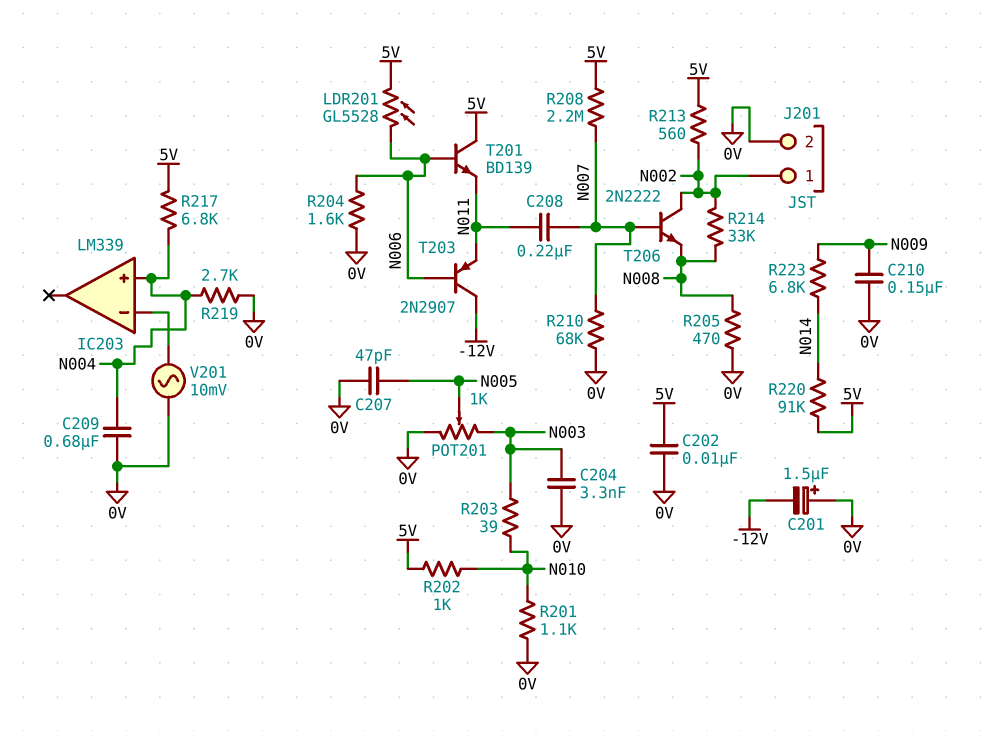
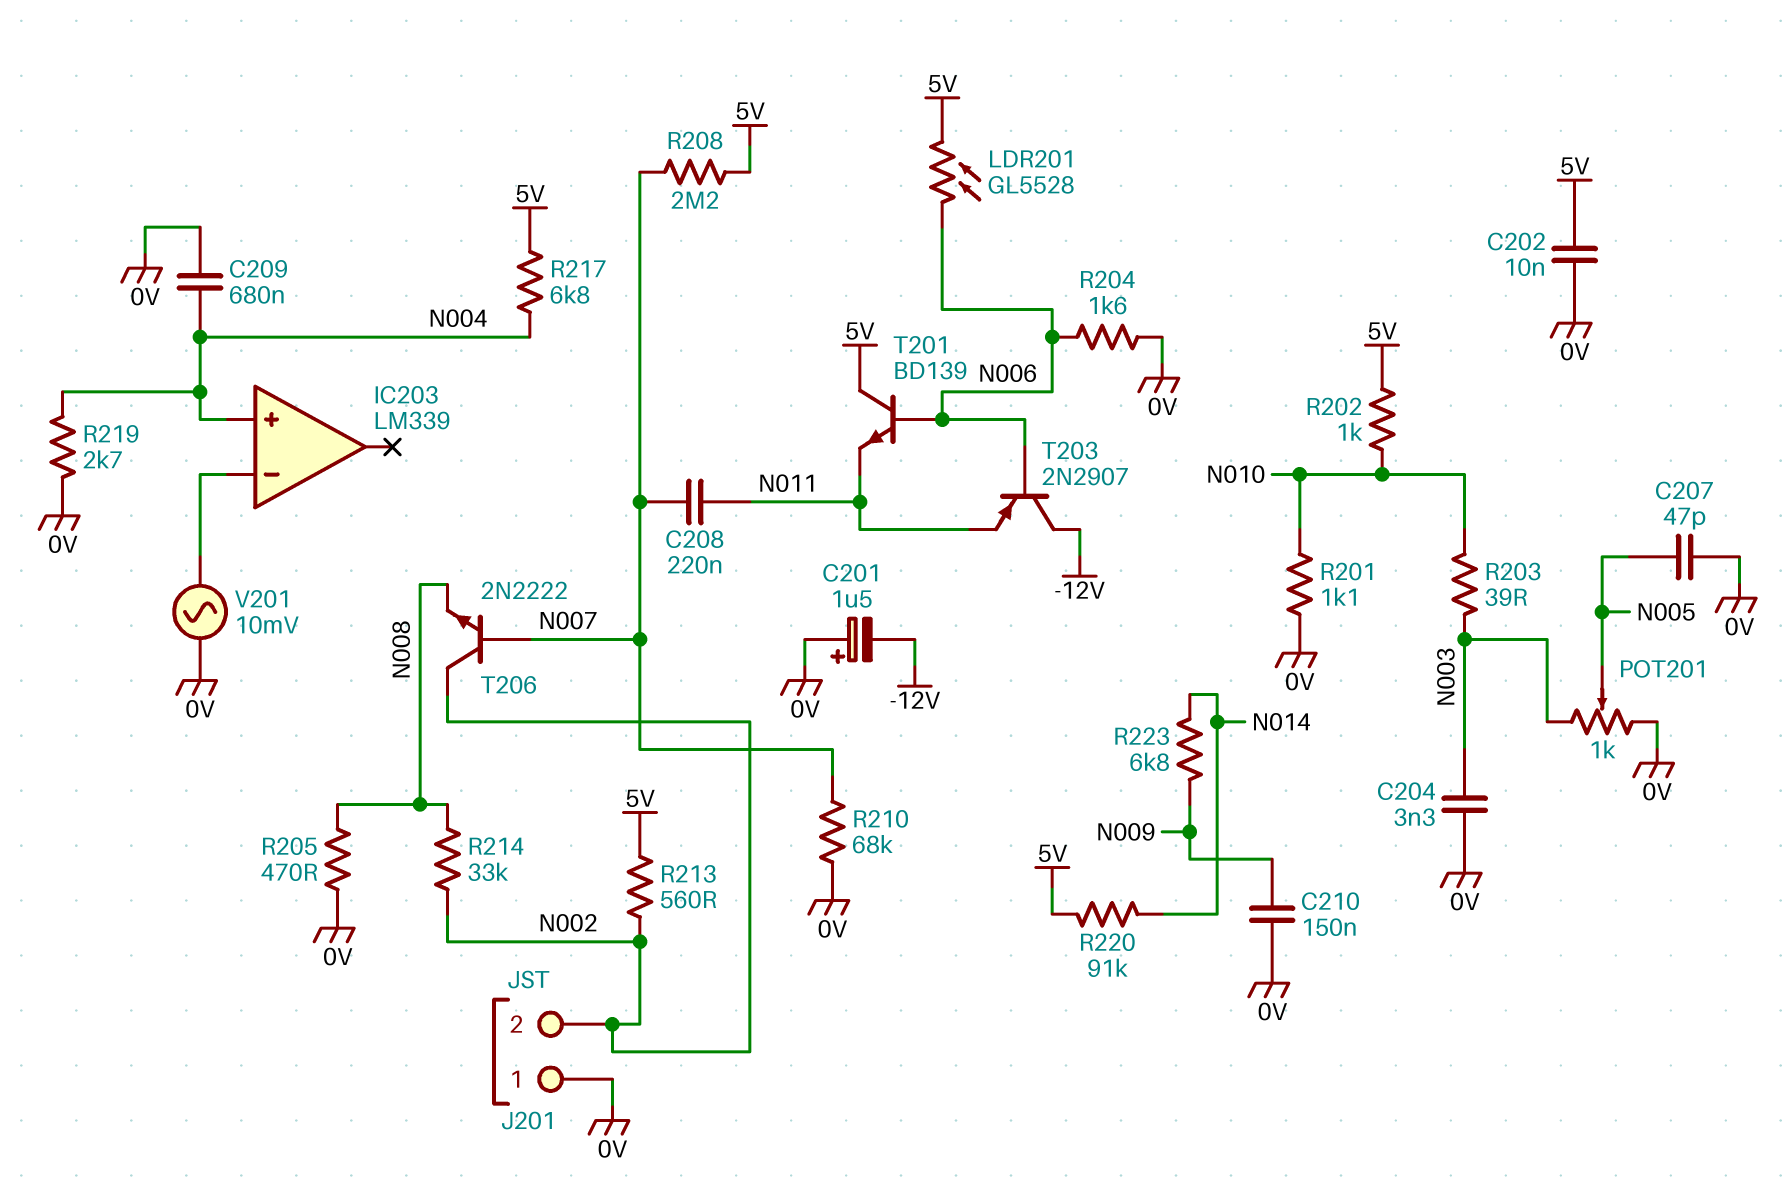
J201 pin 1: N002 -> 0V
J201 pin 2: 0V -> N002

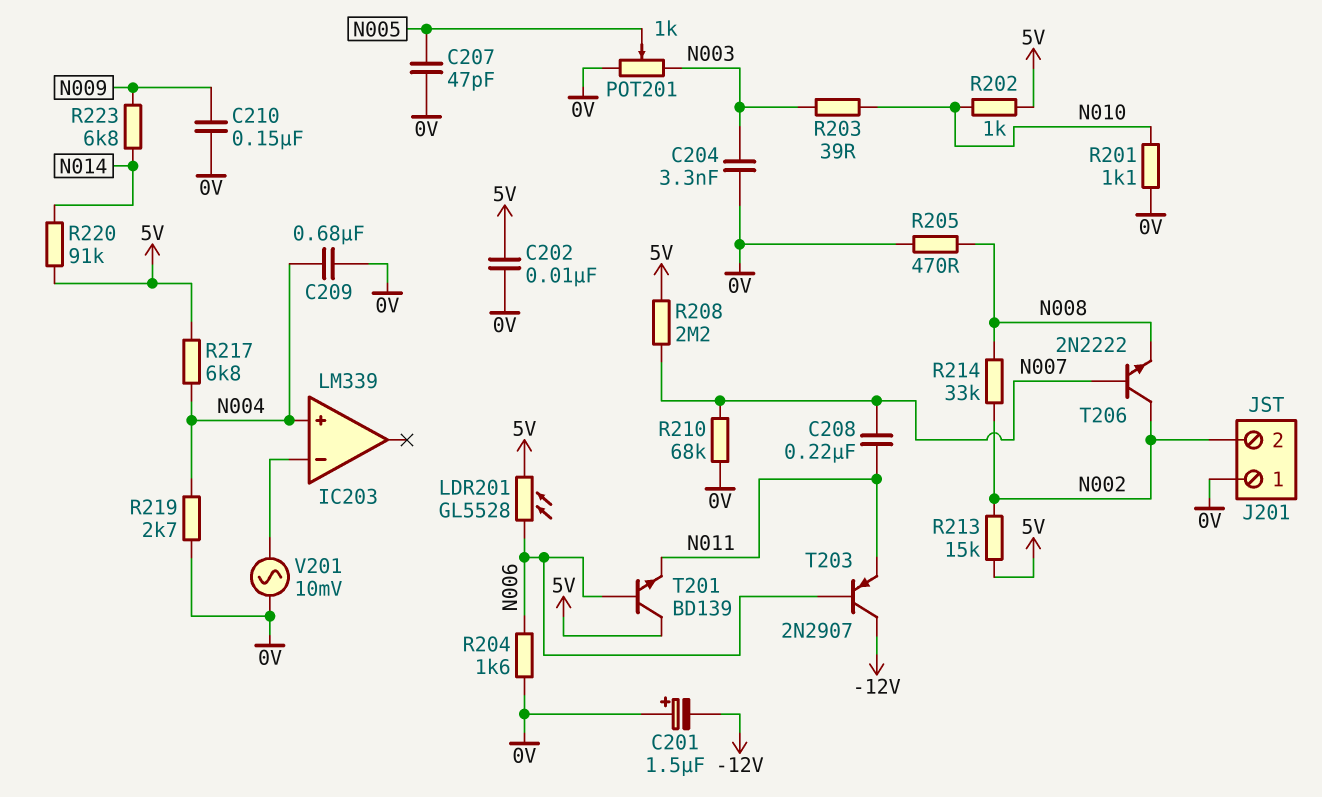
R213: 560 (5V, N002) -> 15k (5V, N002)

